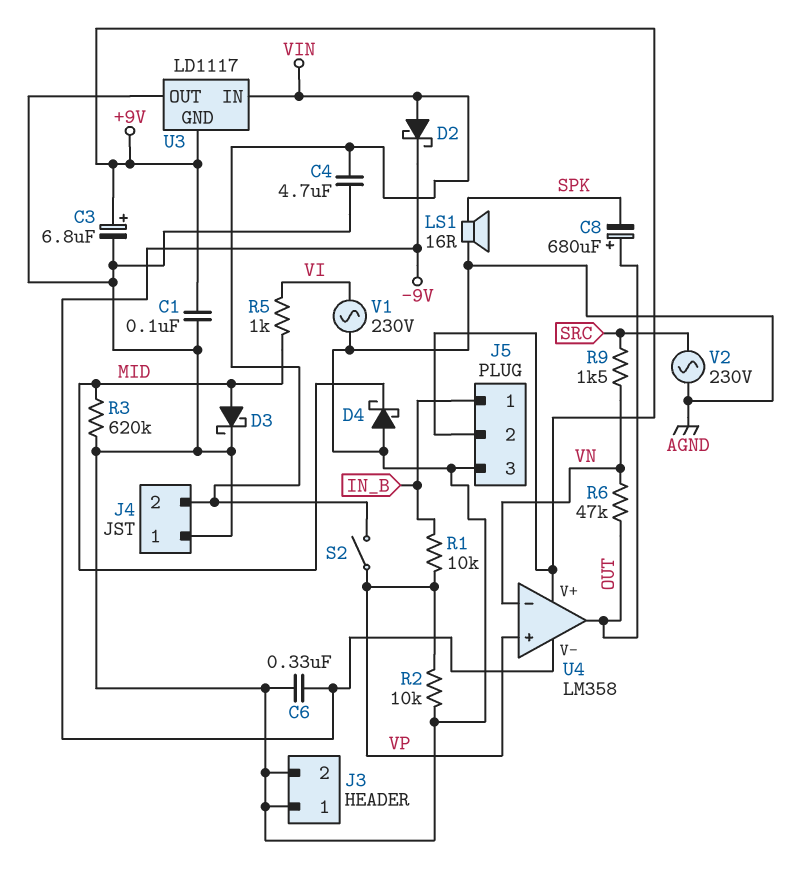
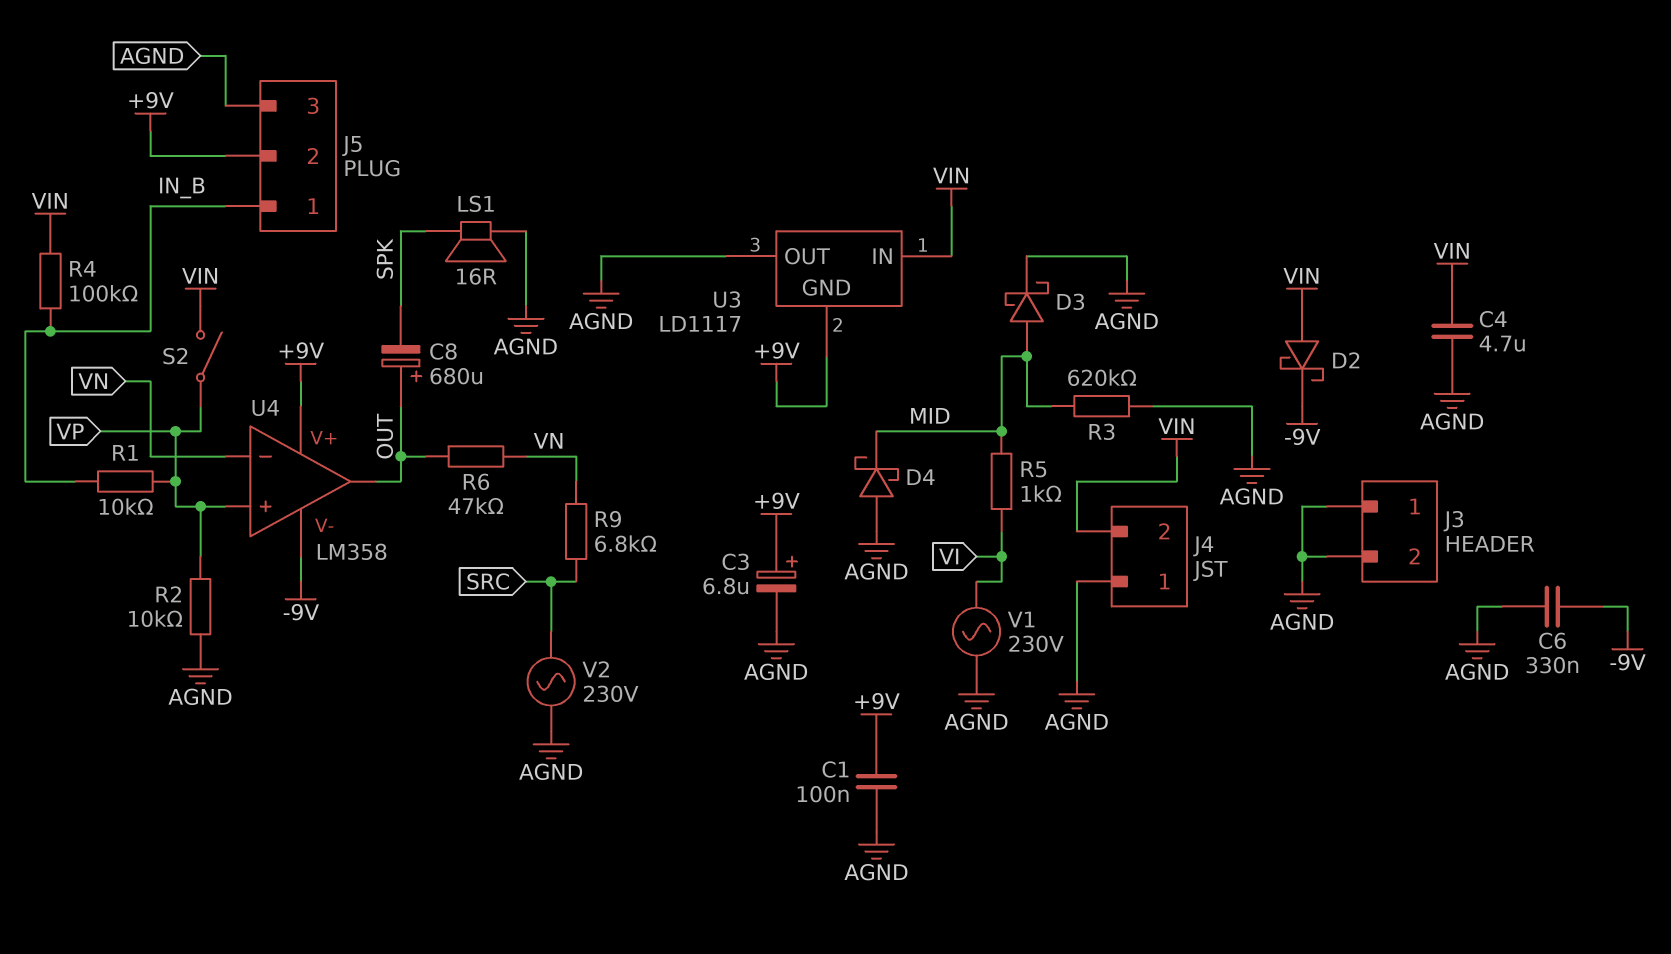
R4: none -> 100k (IN_B, VIN)
R9: 1.5k (SRC, VN) -> 6.8k (SRC, VN)

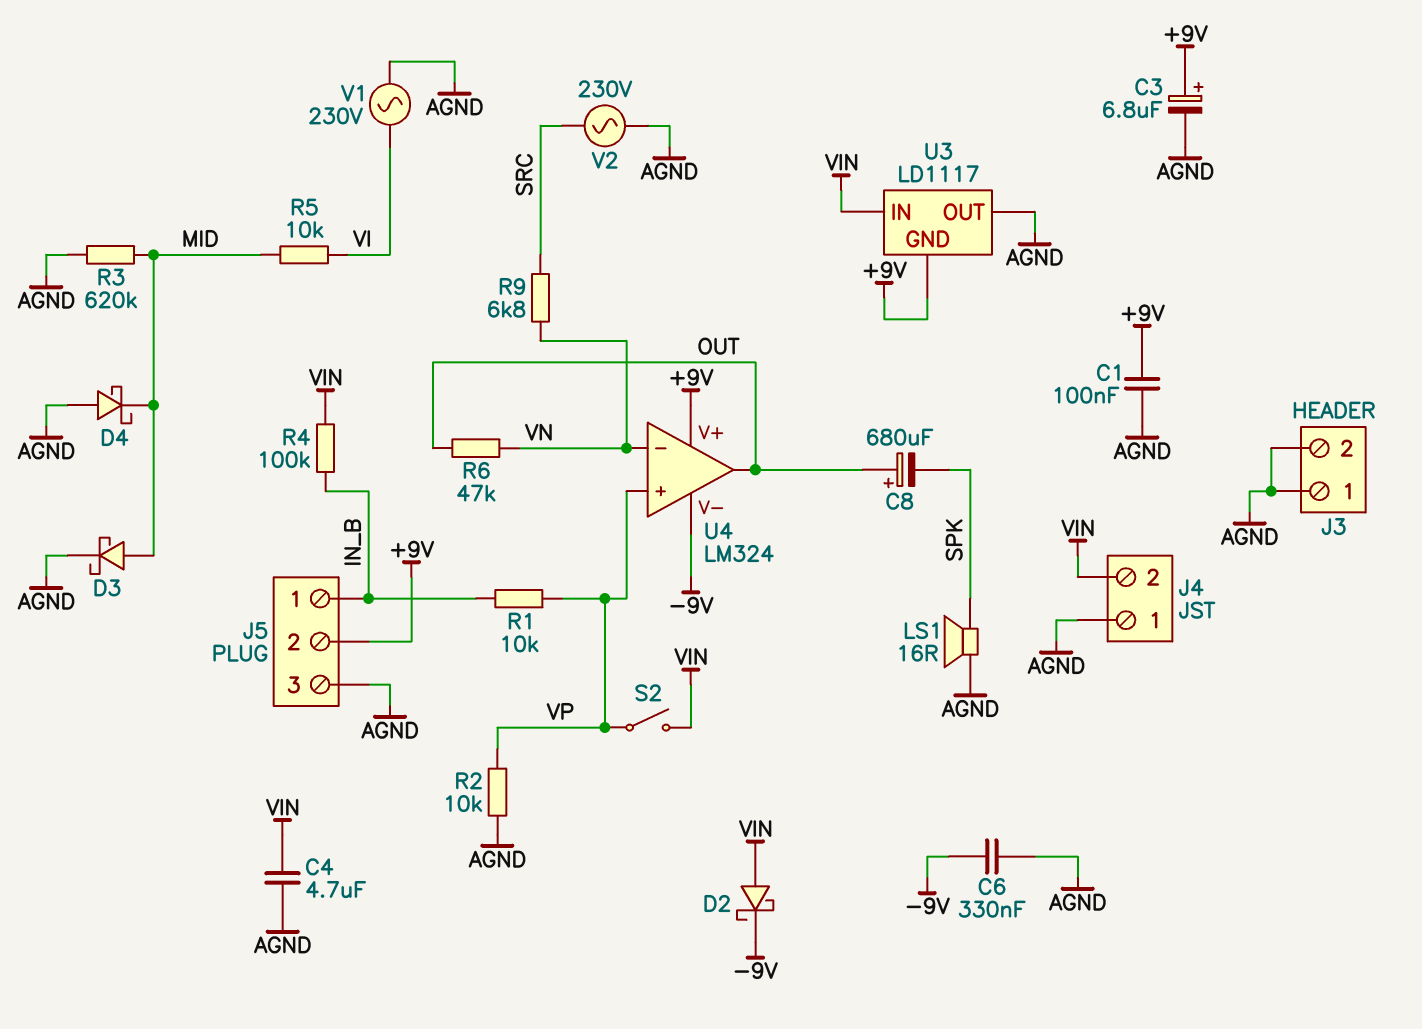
R5: 1k (MID, VI) -> 10k (MID, VI)
U4: LM358 -> LM324

